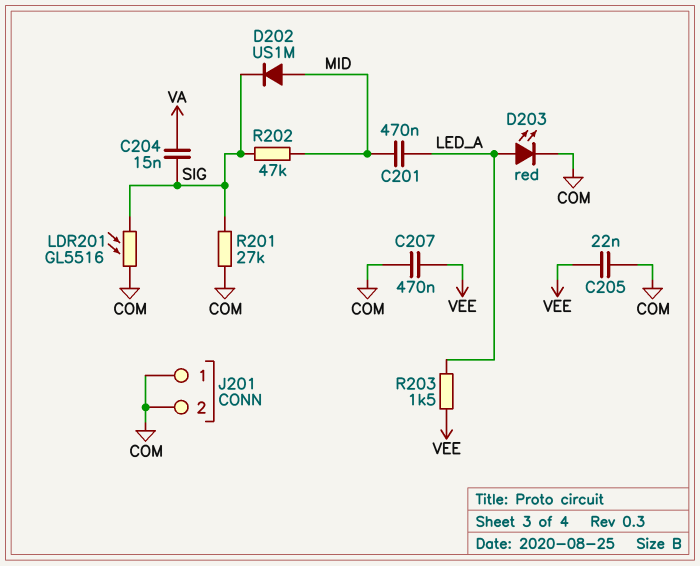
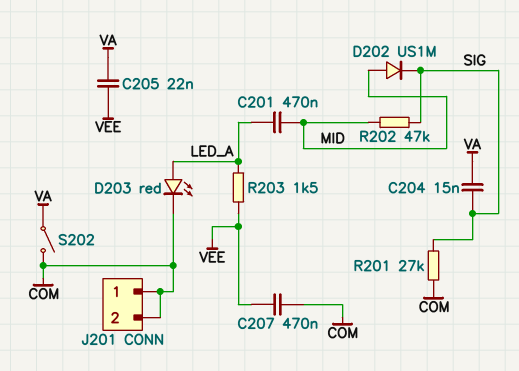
C205: 22nF (COM, VEE) -> 22nF (VA, VEE)
LDR201: GL5516 (COM, SIG) -> none
S202: none -> switch (COM, VA)

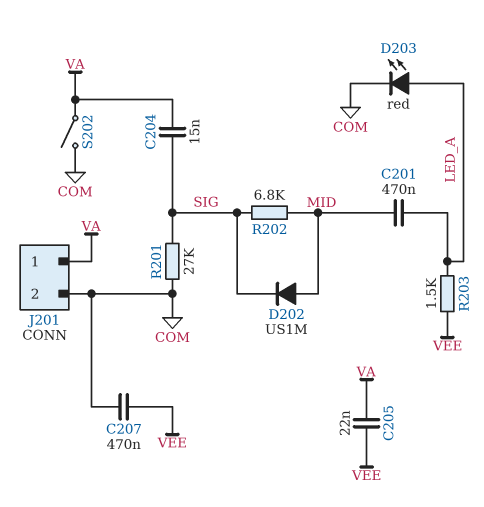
J201 pin 1: COM -> VA
R202: 47k (MID, SIG) -> 6.8k (MID, SIG)

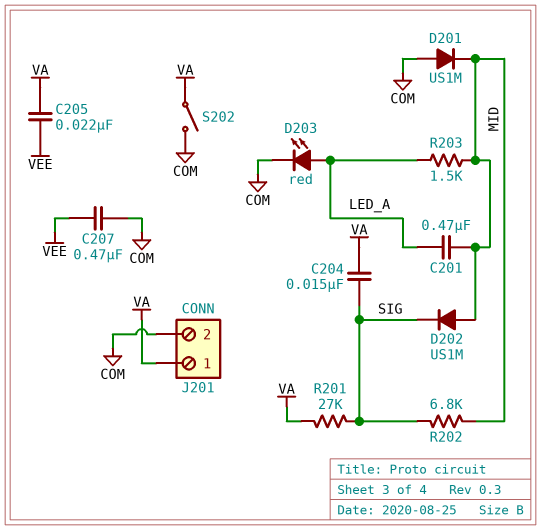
D201: none -> diode US1M (A COM, K MID)
R201: 27k (COM, SIG) -> 27k (SIG, VA)
R203: 1.5k (LED_A, VEE) -> 1.5k (LED_A, MID)

